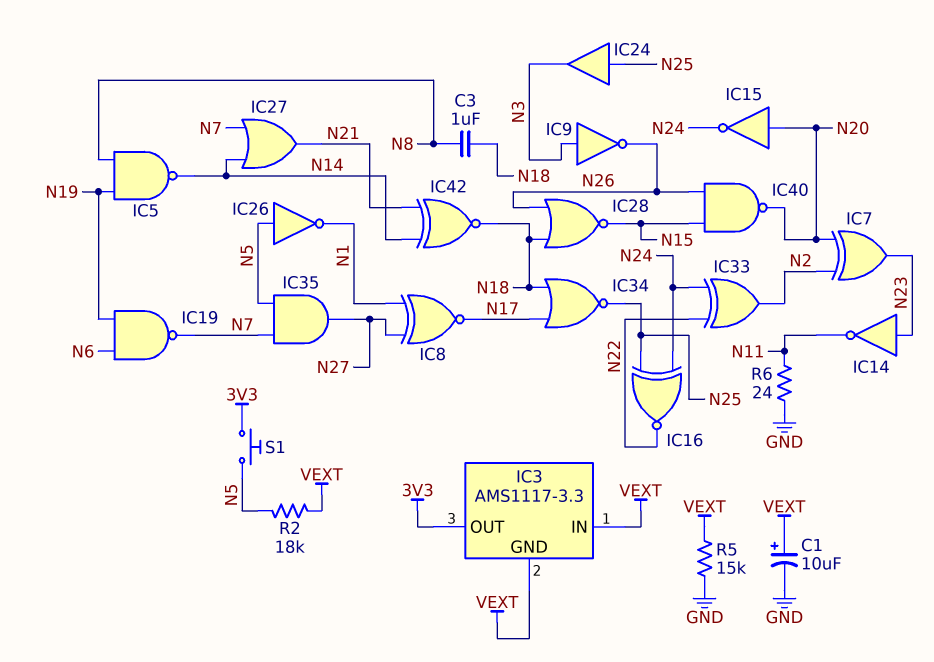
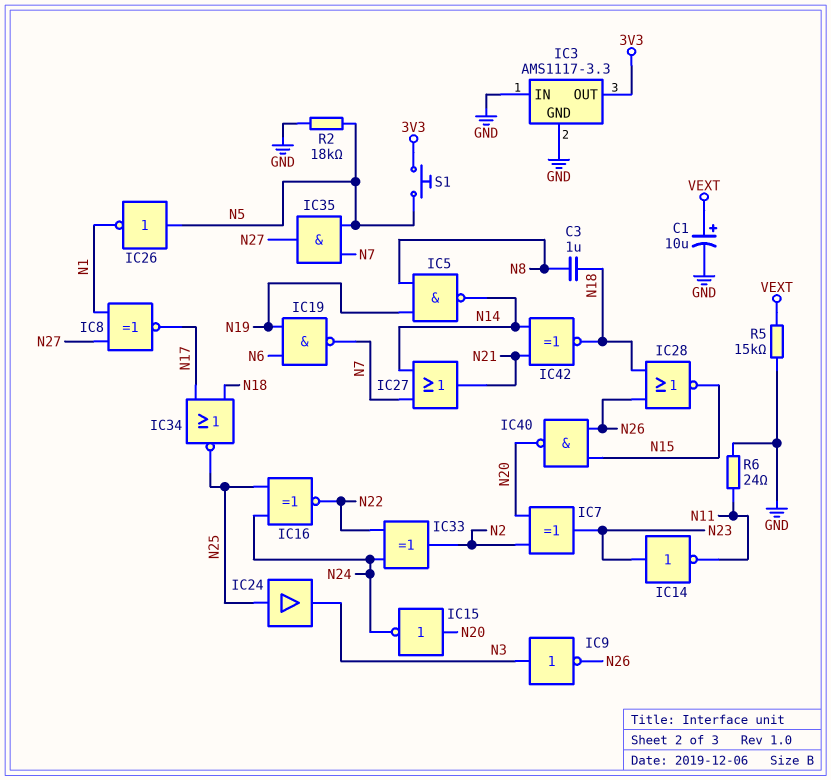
IC3 pin GND: VEXT -> GND
IC3 pin IN: VEXT -> GND
R2: 18k (N5, VEXT) -> 18k (GND, N5)

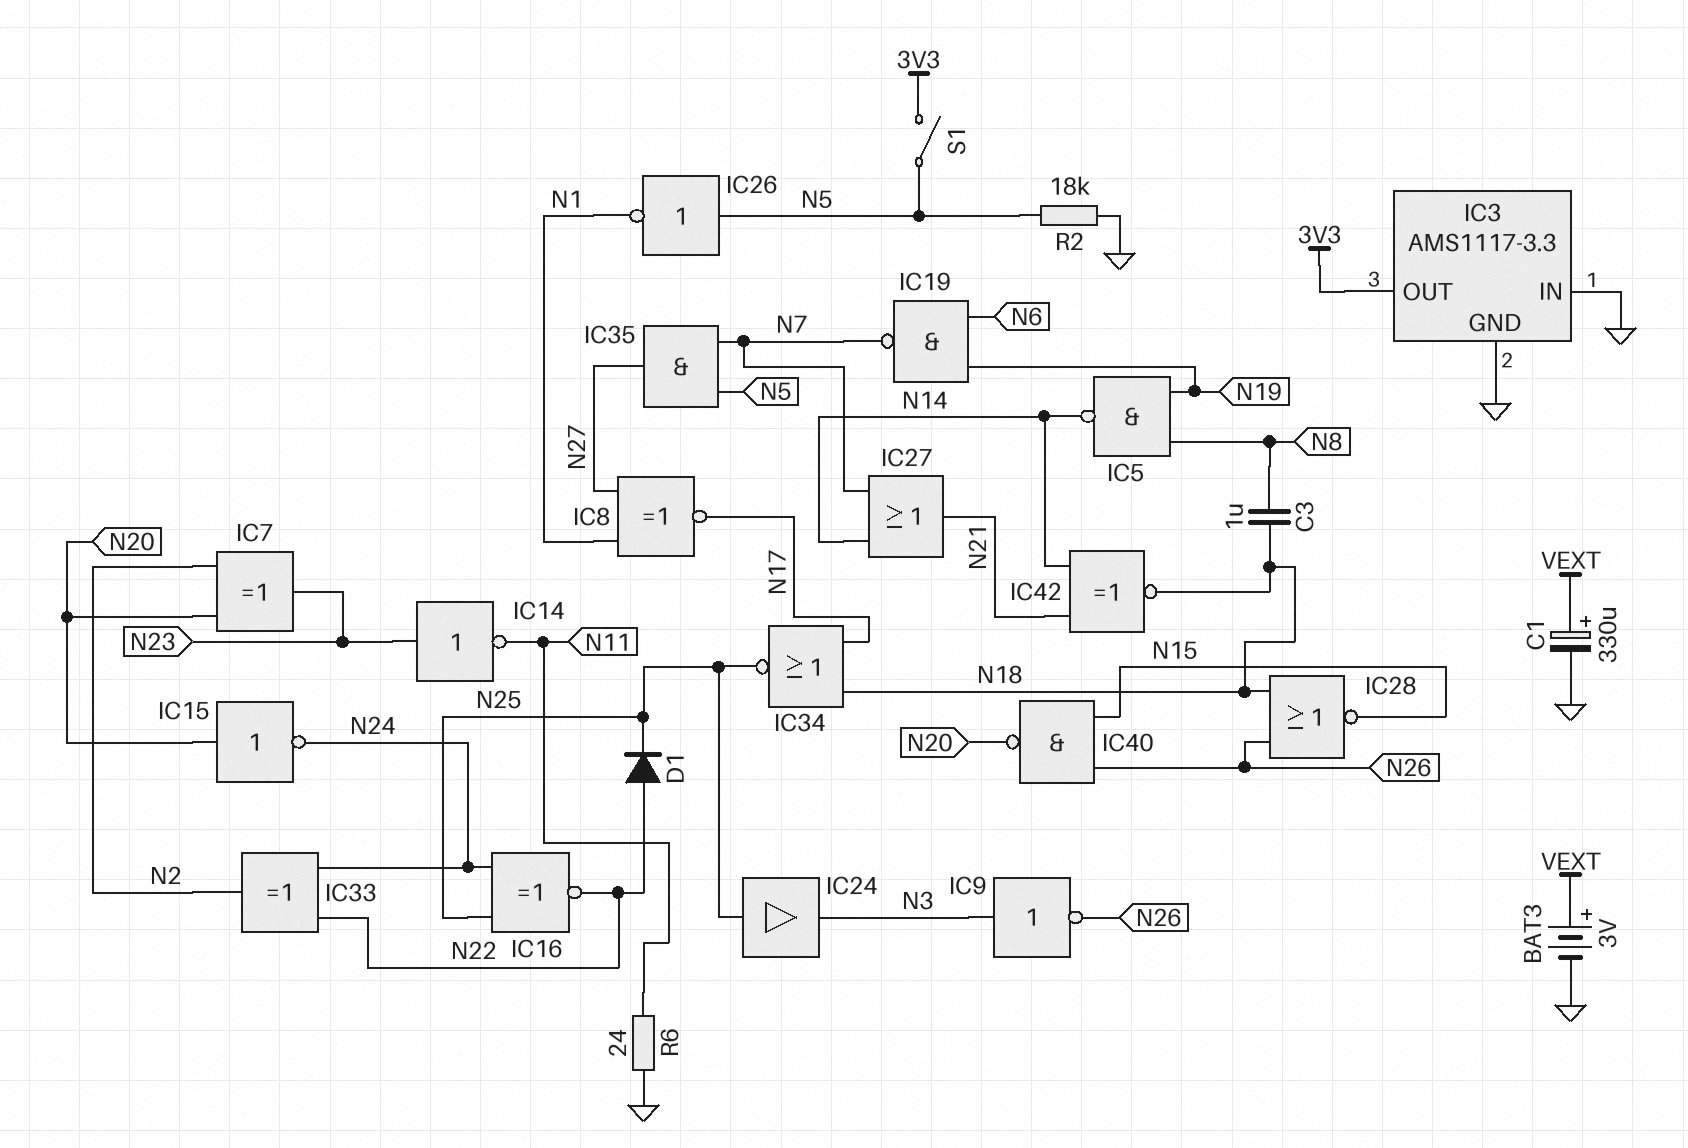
BAT3: none -> 3V (plus VEXT, minus GND)
C1: 10uF (plus VEXT, minus GND) -> 330uF (plus VEXT, minus GND)
D1: none -> diode (A N22, K N25)
R5: 15k (GND, VEXT) -> none
S1: button (3V3, N5) -> switch (3V3, N5)

